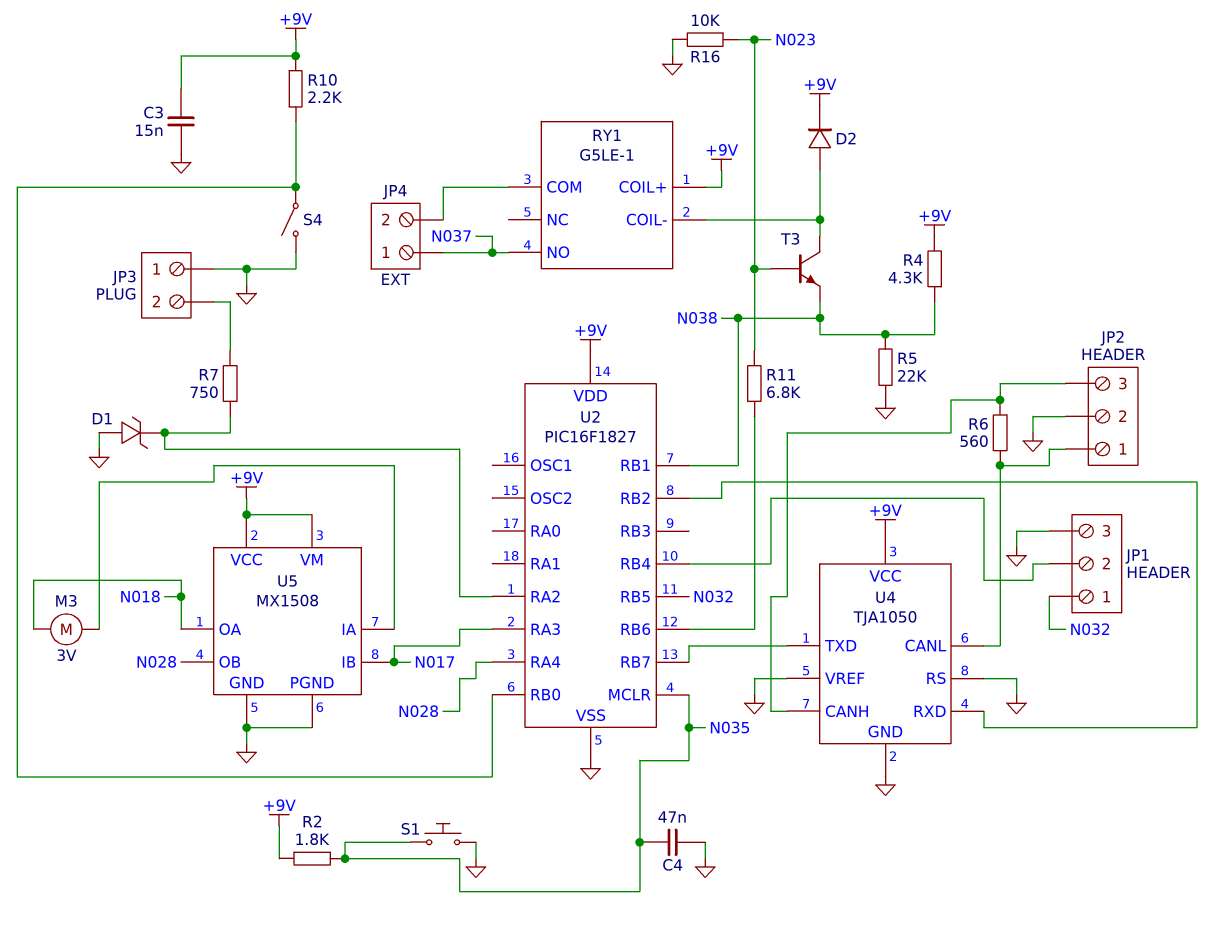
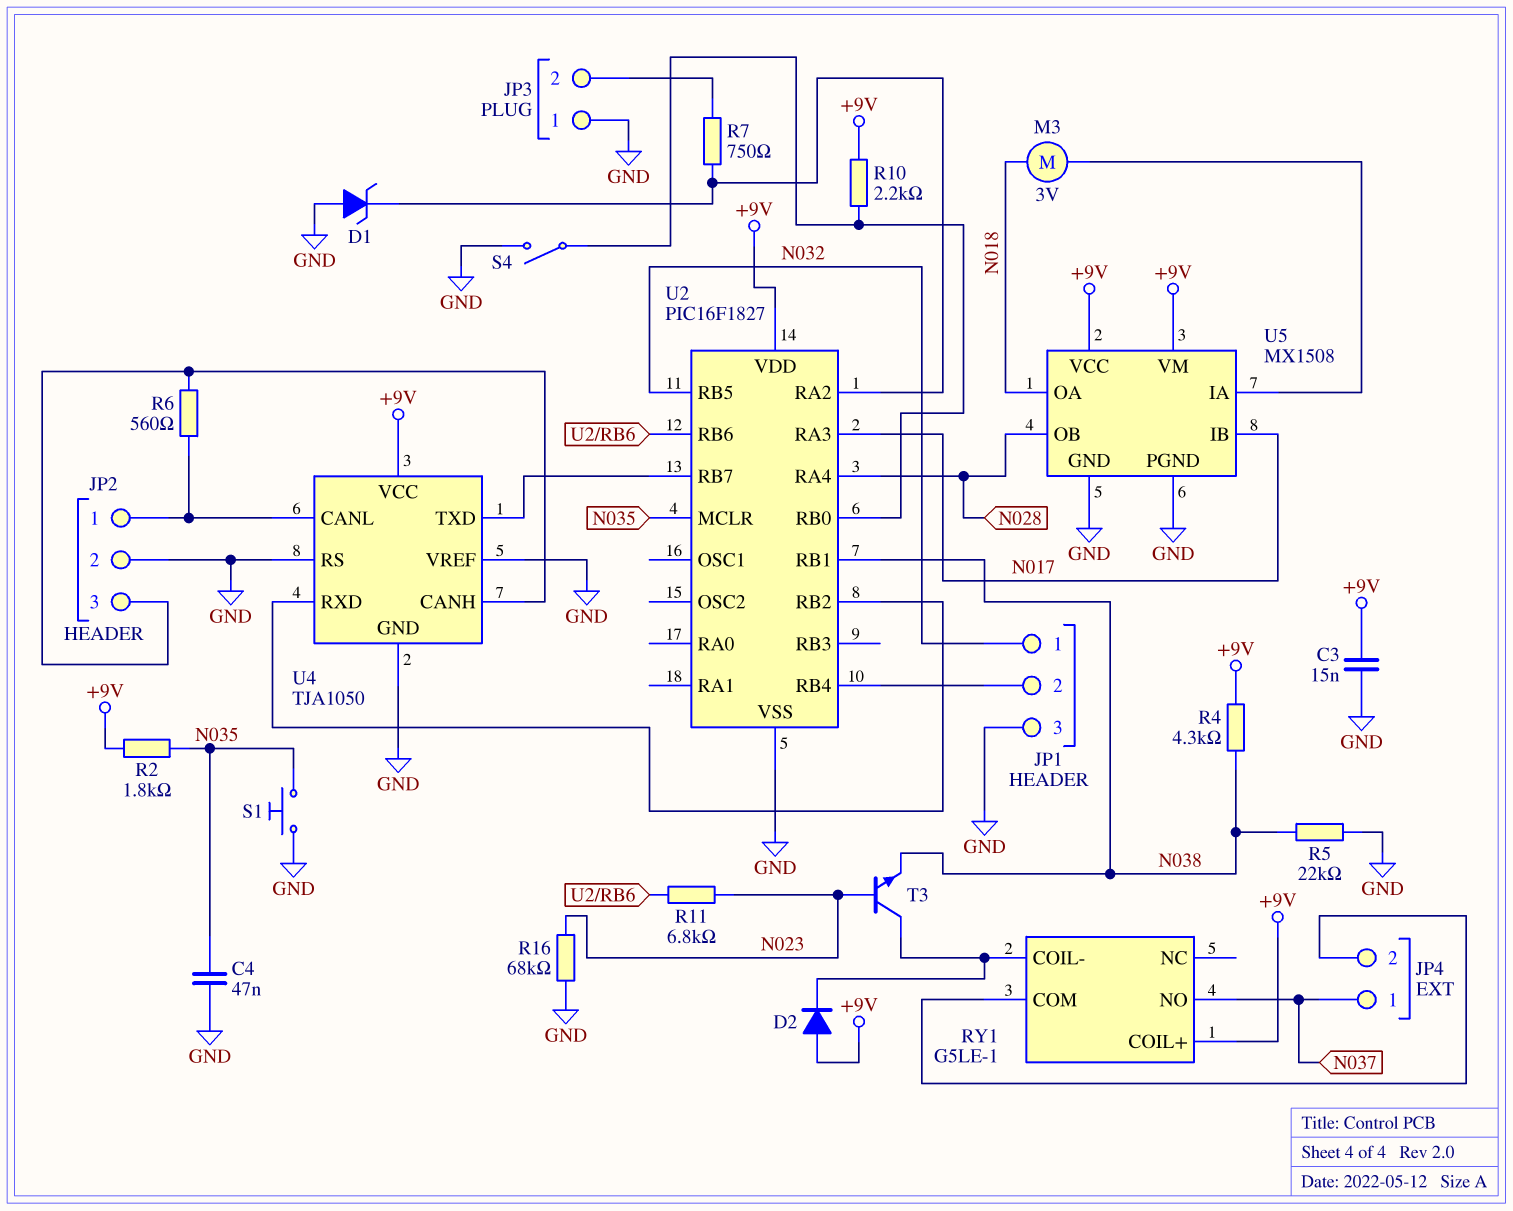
D2: diode (A RY1/COIL-, K +9V) -> diode (A +9V, K RY1/COIL-)
R16: 10k (GND, N023) -> 68k (GND, N023)

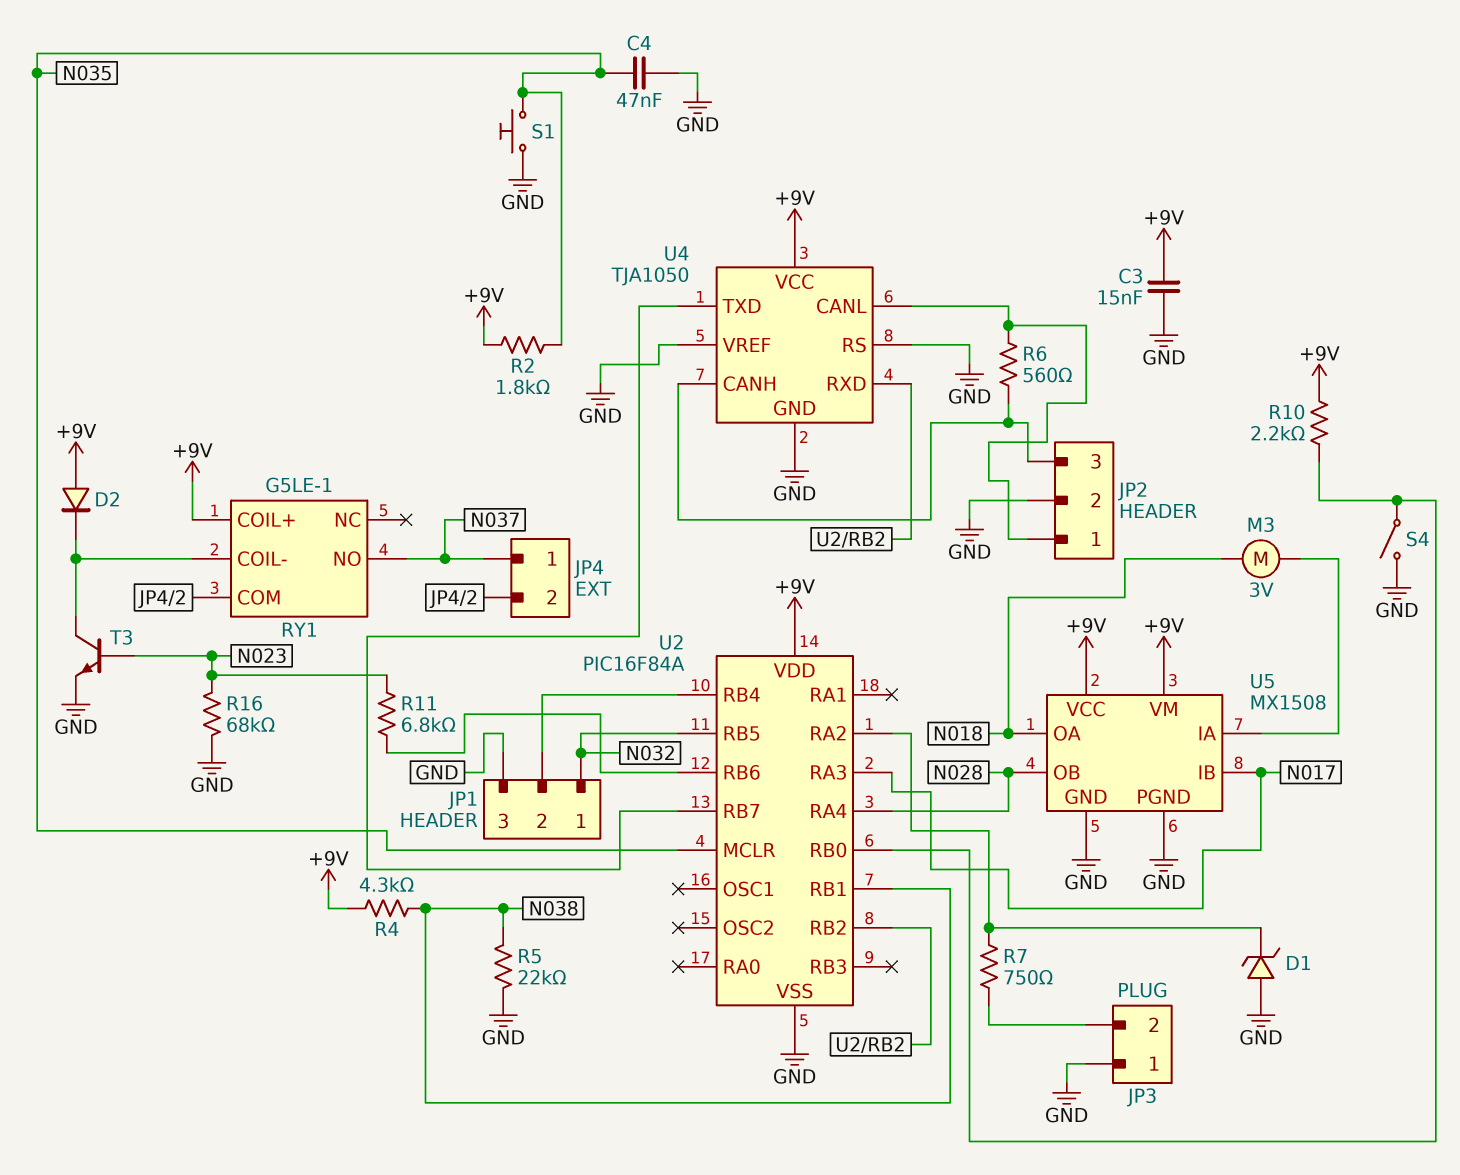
T3: NPN (B N023, C RY1/COIL-, E N038) -> NPN (B N023, C RY1/COIL-, E GND)
U2: PIC16F1827 -> PIC16F84A

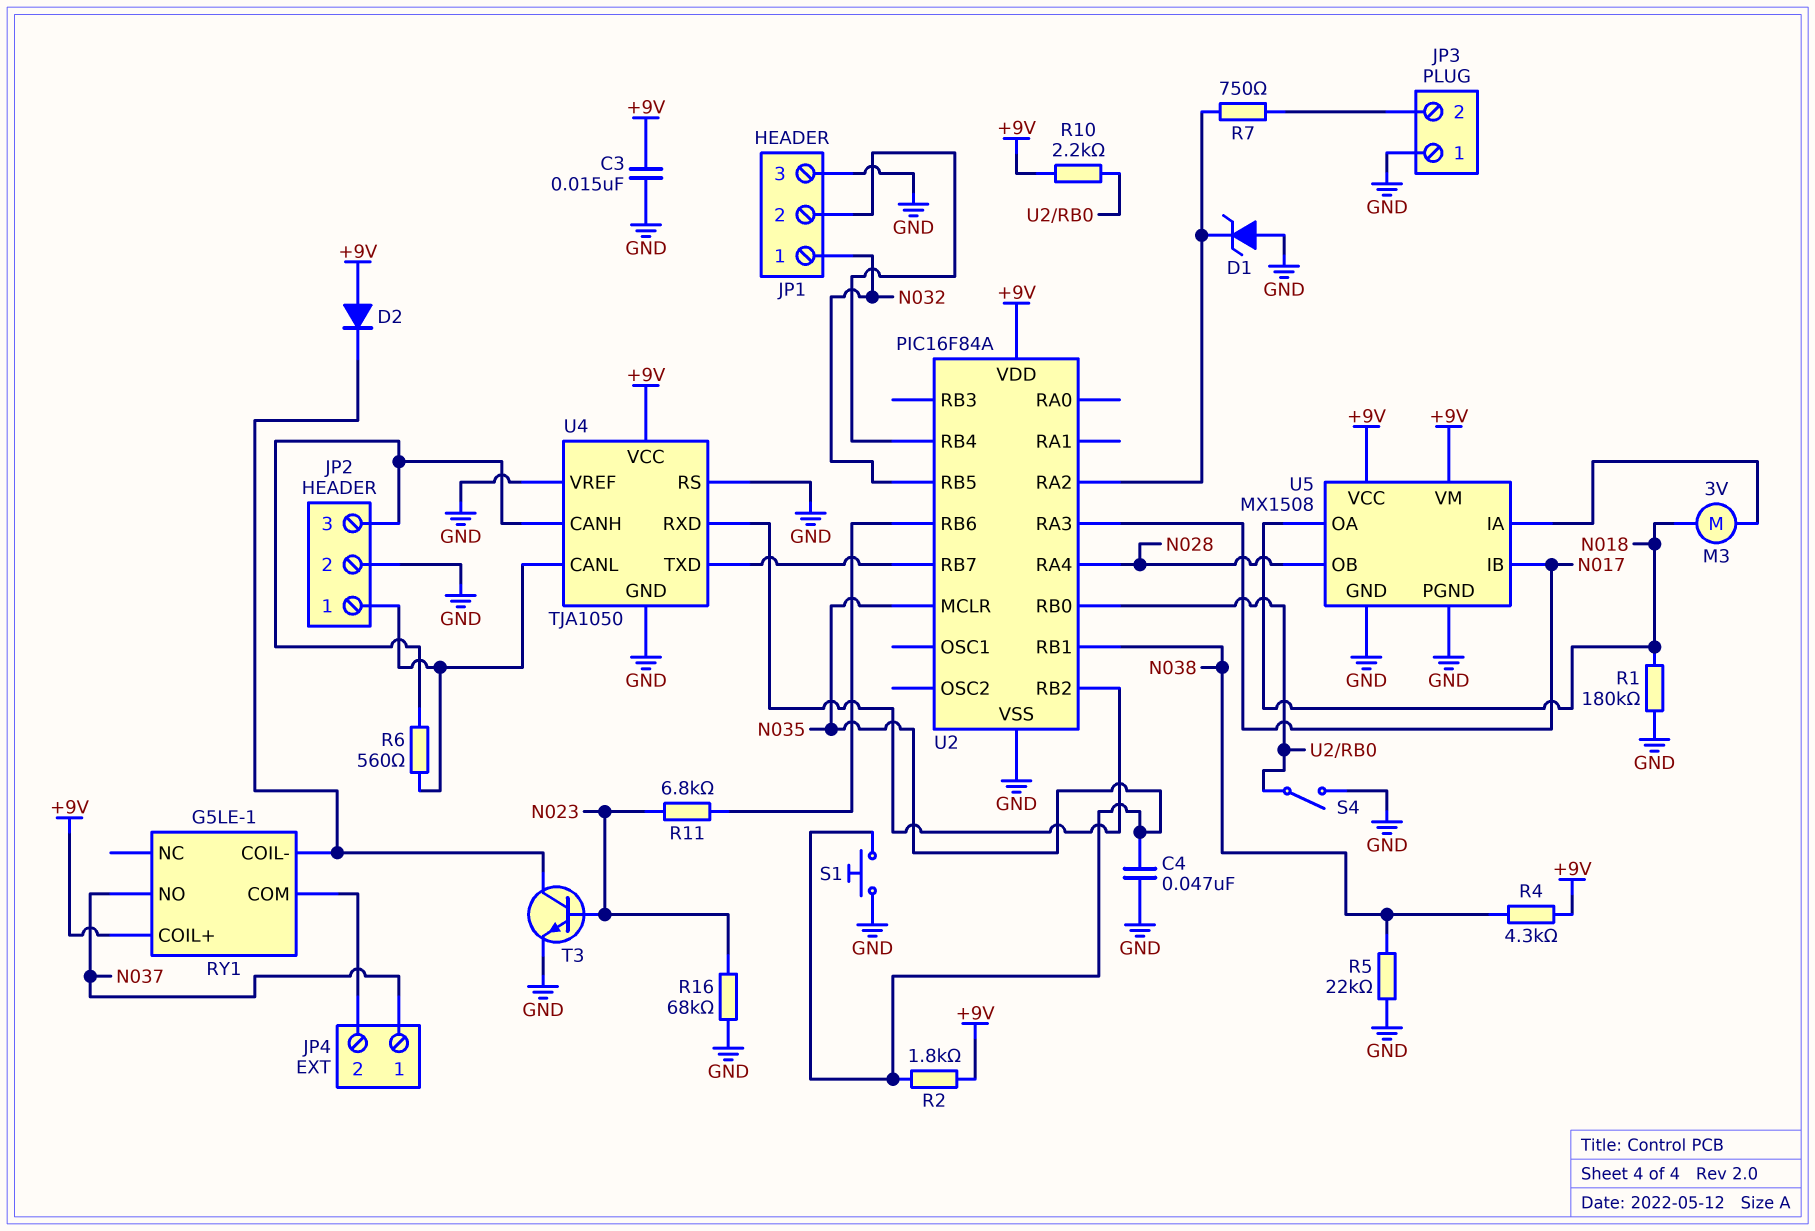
R1: none -> 180k (GND, N018)

